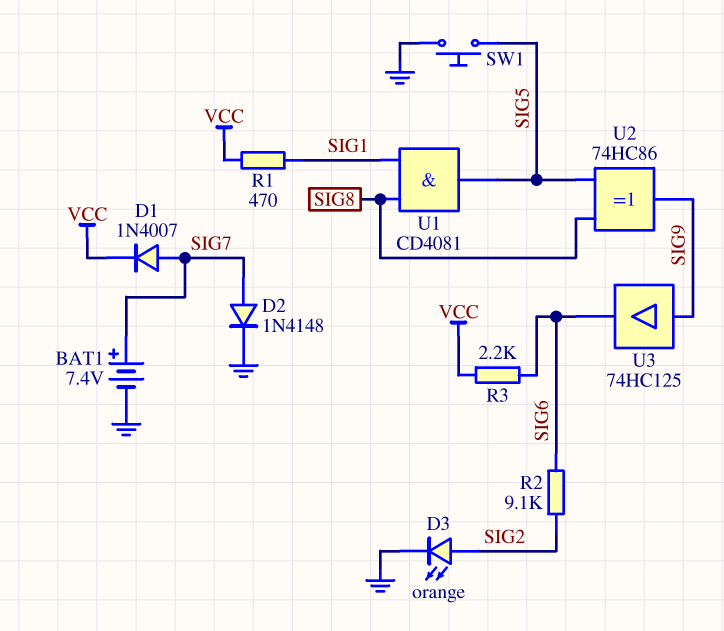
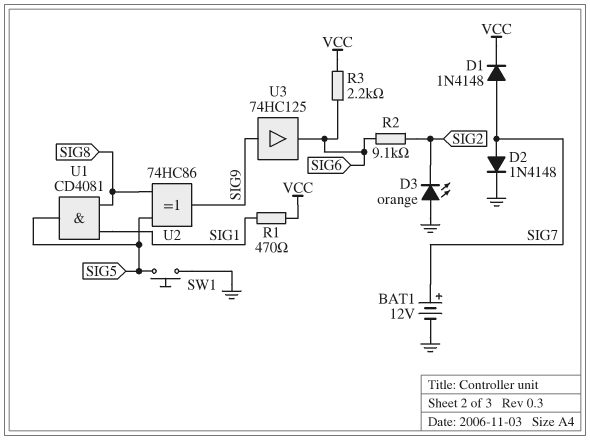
BAT1: 7.4V (plus SIG7, minus GND) -> 12V (plus SIG7, minus GND)
D1: diode 1N4007 (A SIG7, K VCC) -> diode 1N4148 (A SIG7, K VCC)
D3: LED orange (A SIG2, K GND) -> LED orange (A GND, K SIG2)

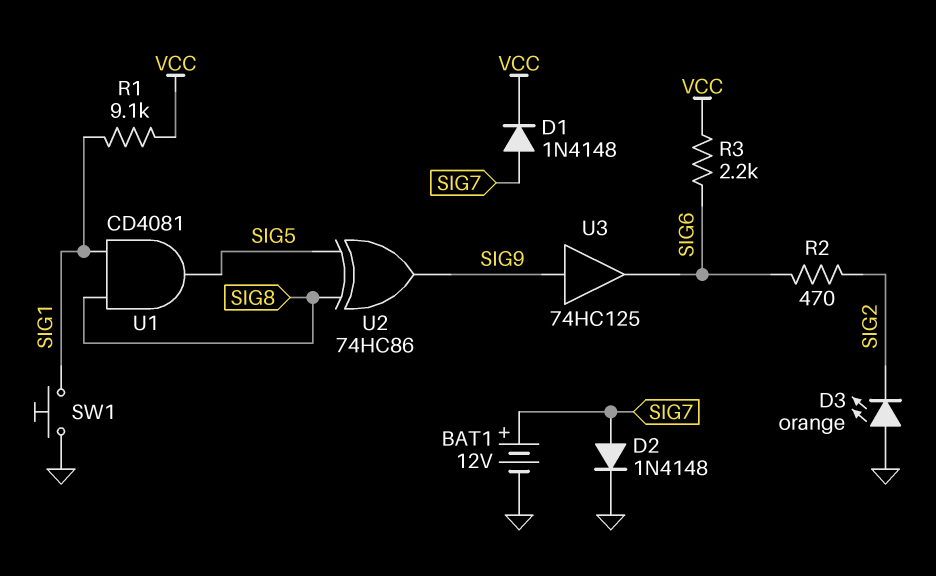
R1: 470 (SIG1, VCC) -> 9.1k (SIG1, VCC)
R2: 9.1k (SIG2, SIG6) -> 470 (SIG2, SIG6)
SW1: button (GND, SIG5) -> button (GND, SIG1)

